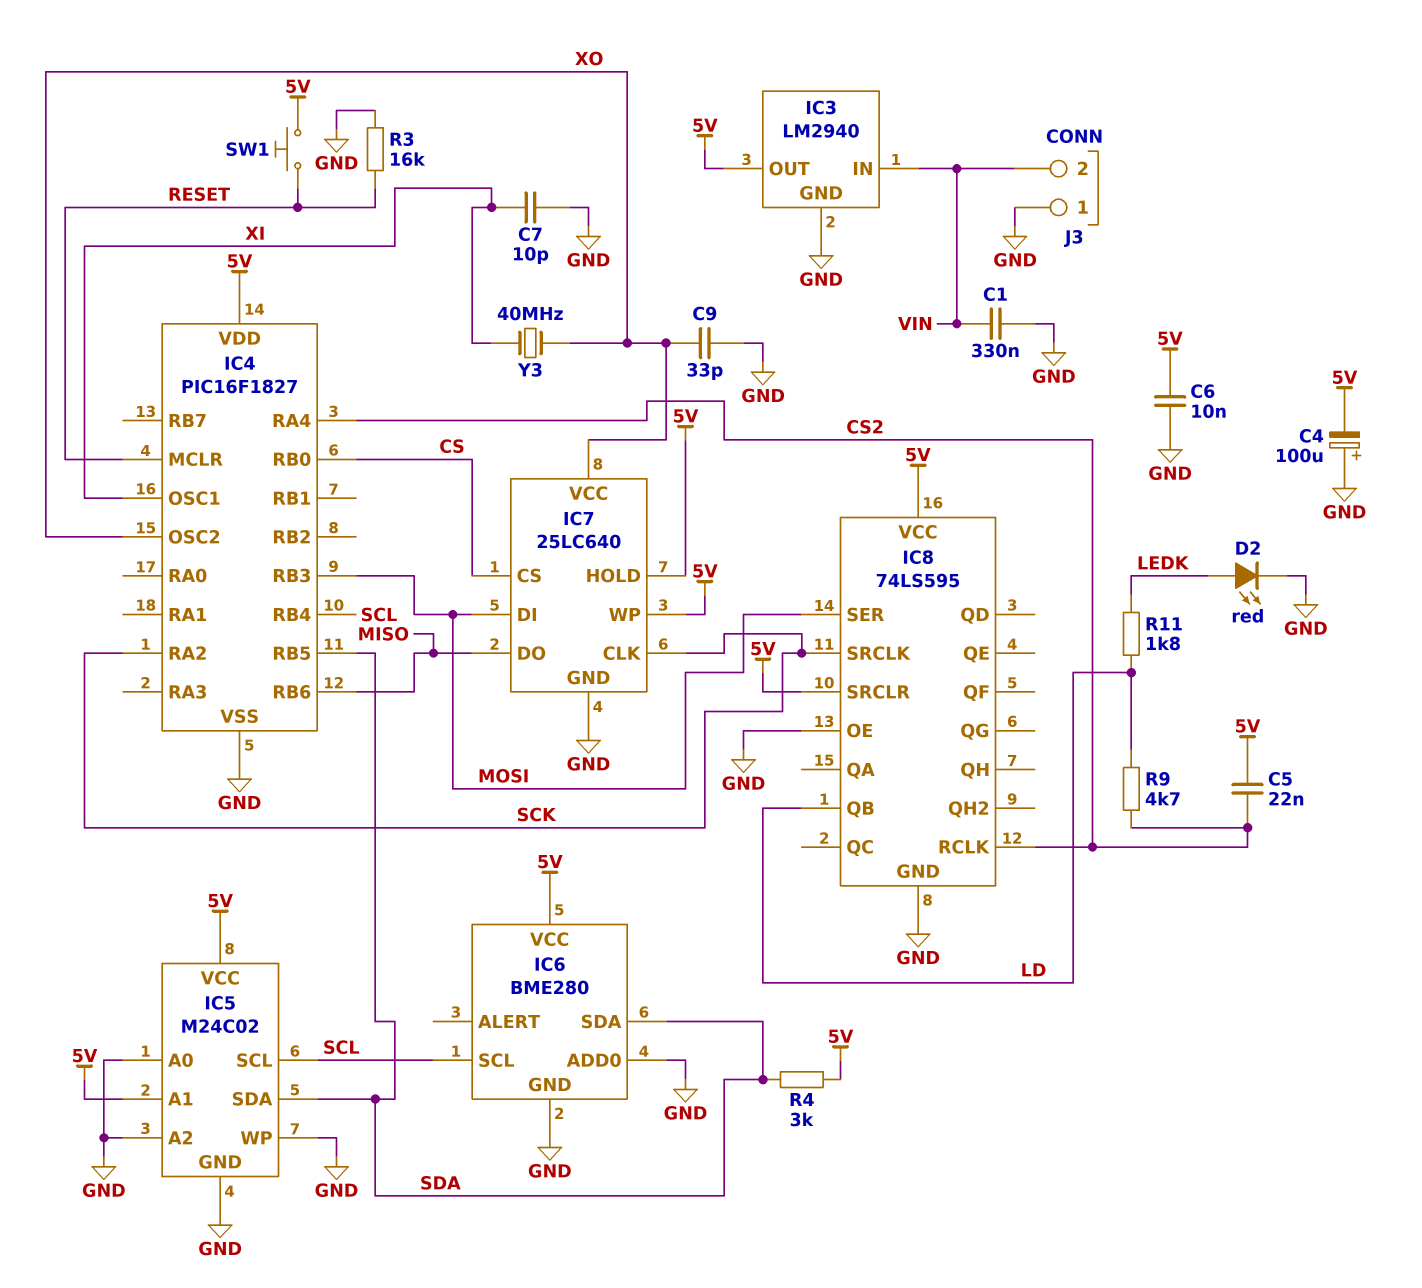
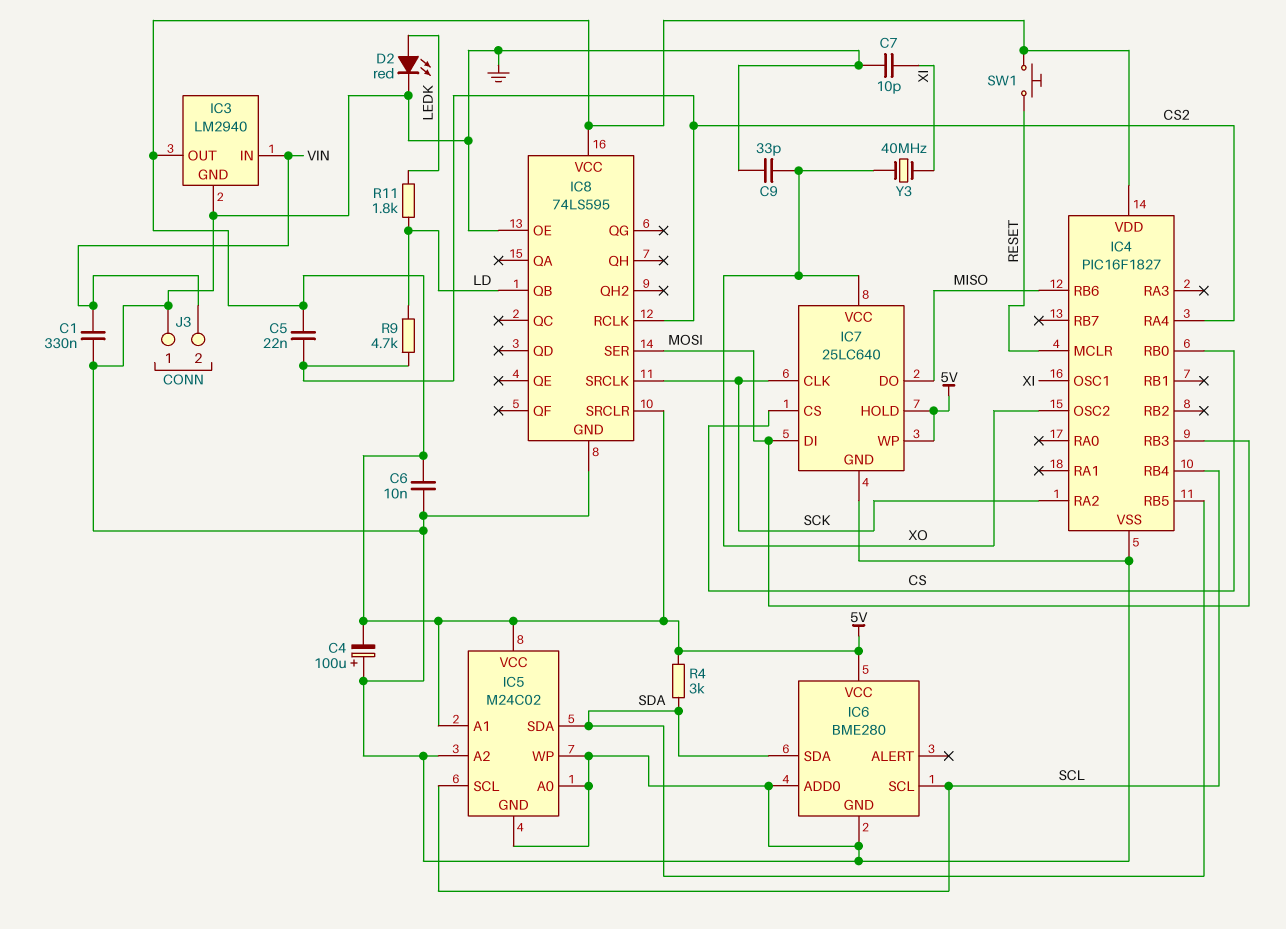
R3: 16k (GND, RESET) -> none

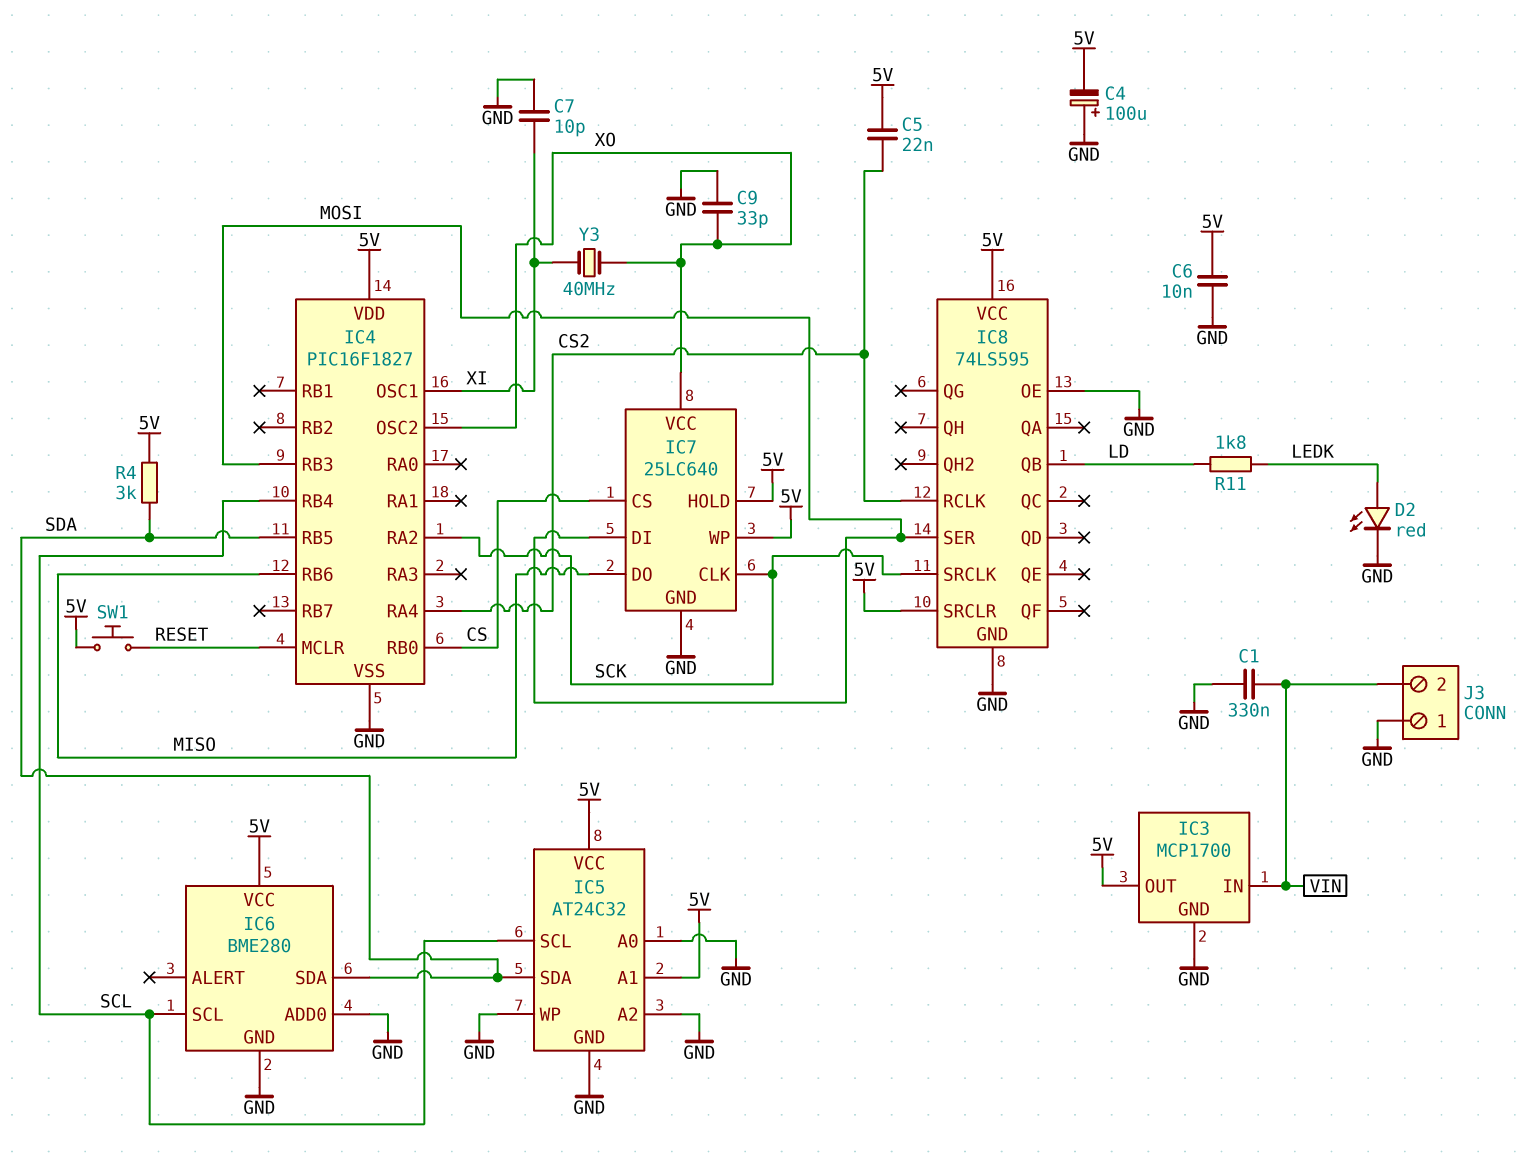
IC3: LM2940 -> MCP1700
IC5: M24C02 -> AT24C32
R9: 4.7k (CS2, LD) -> none

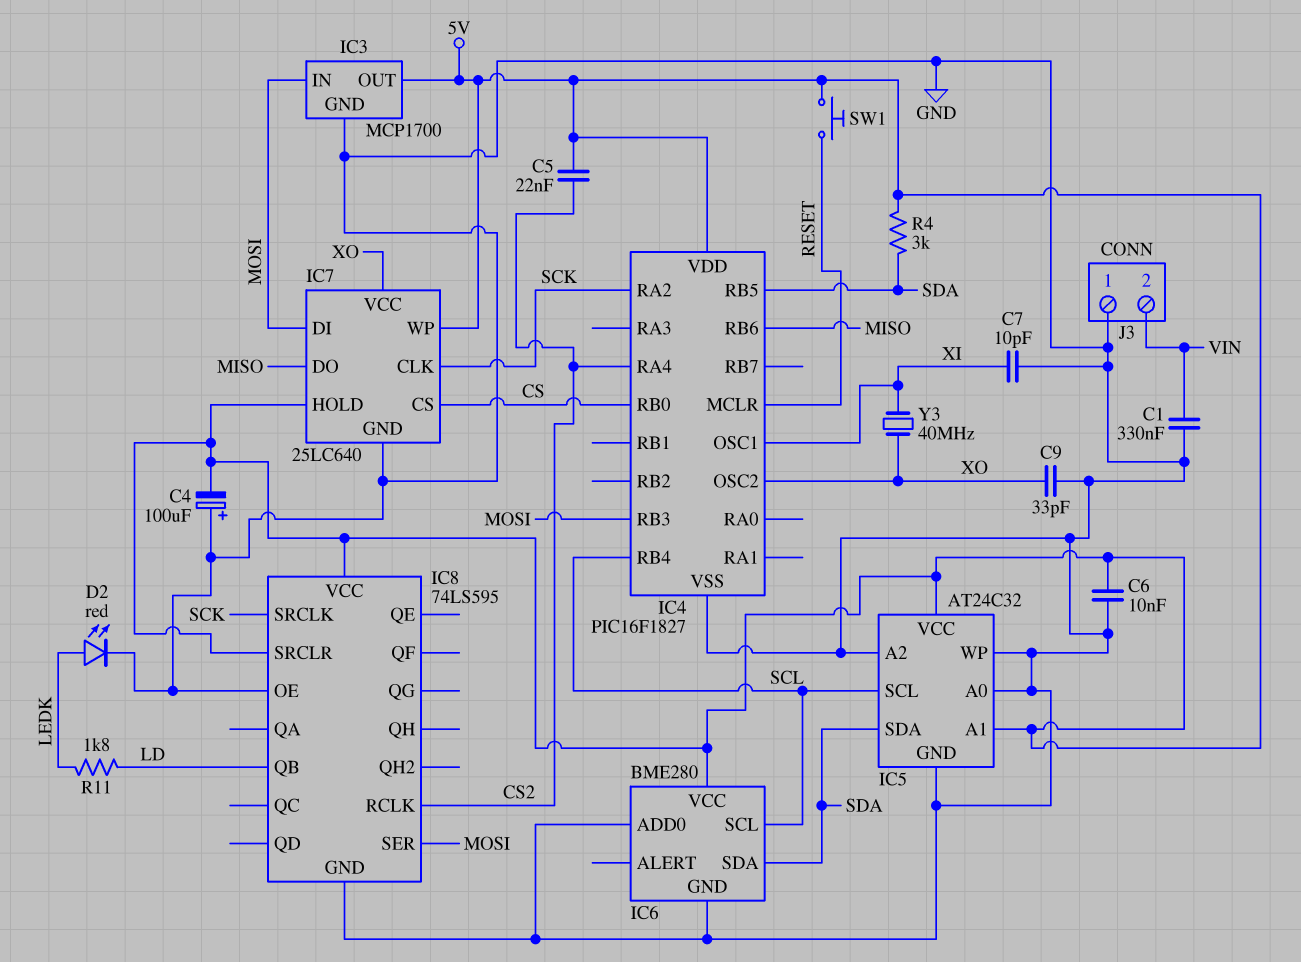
IC3 pin IN: VIN -> MOSI

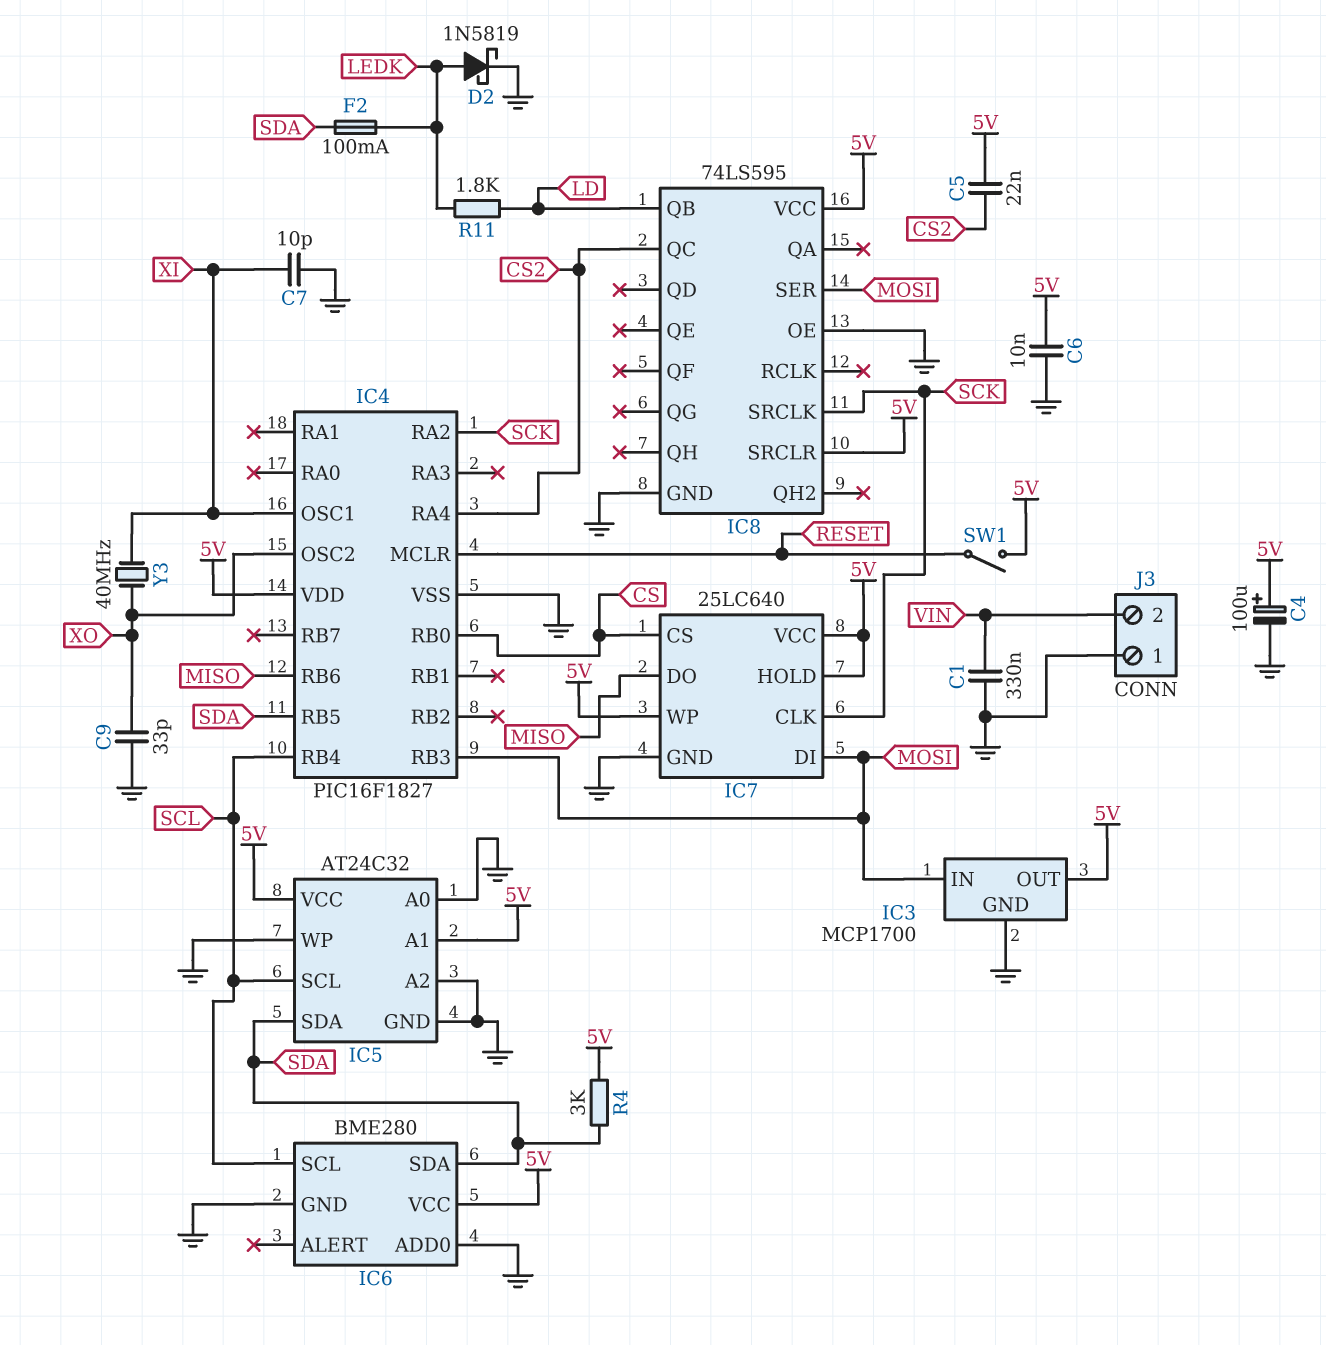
C4: 100uF (plus GND, minus 5V) -> 100uF (plus 5V, minus GND)
D2: LED red (A LEDK, K GND) -> schottky 1N5819 (A LEDK, K GND)
F2: none -> 100mA (LEDK, SDA)
IC7 pin VCC: XO -> 5V
IC8 pin QC: none -> CS2
IC8 pin RCLK: CS2 -> none
SW1: button (5V, RESET) -> switch (5V, RESET)

